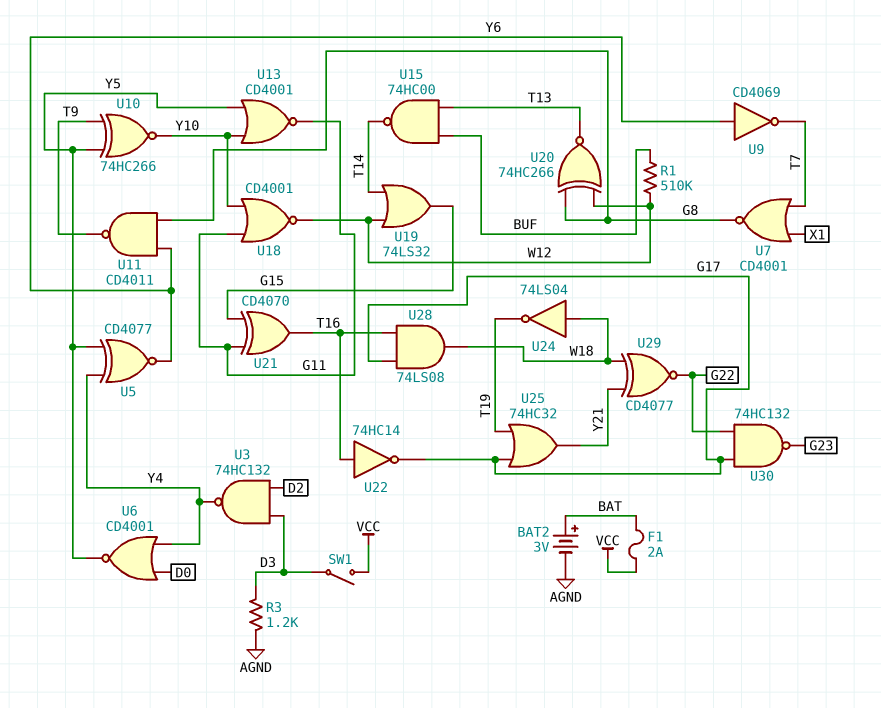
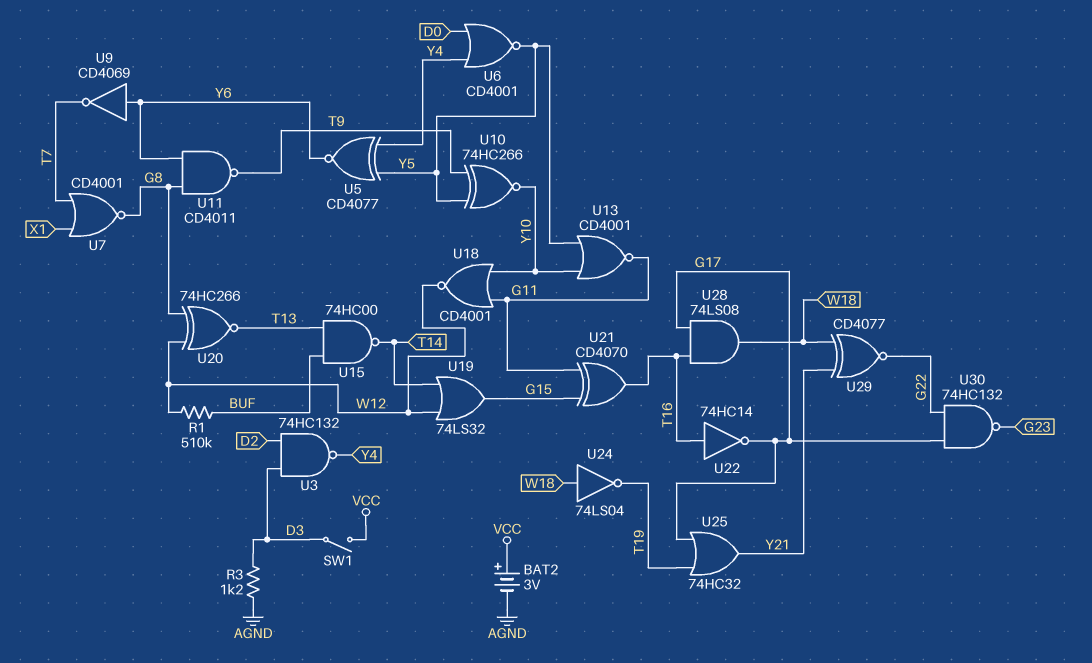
BAT2: 3V (plus BAT, minus AGND) -> 3V (plus VCC, minus AGND)
F1: 2A (BAT, VCC) -> none

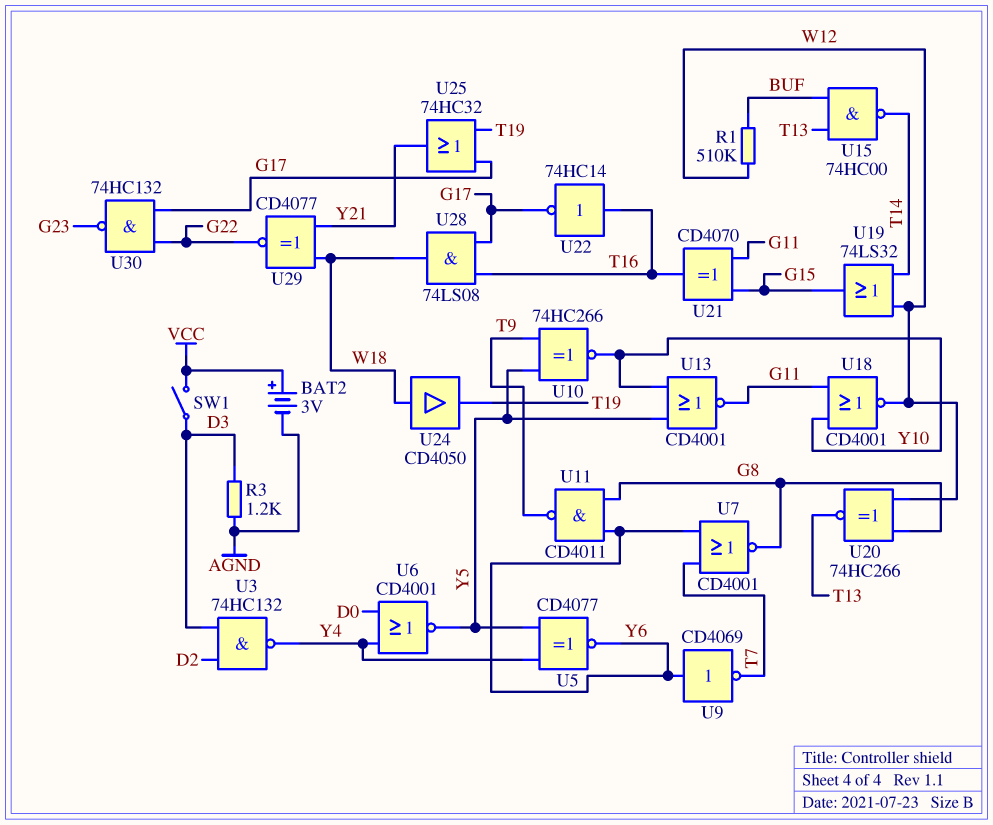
U7: NOR CD4001 (in T7, in X1, out G8) -> NOR CD4001 (in T7, in Y6, out G8)
U24: NOT 74LS04 (in W18, out T19) -> buffer CD4050 (in W18, out T19)

